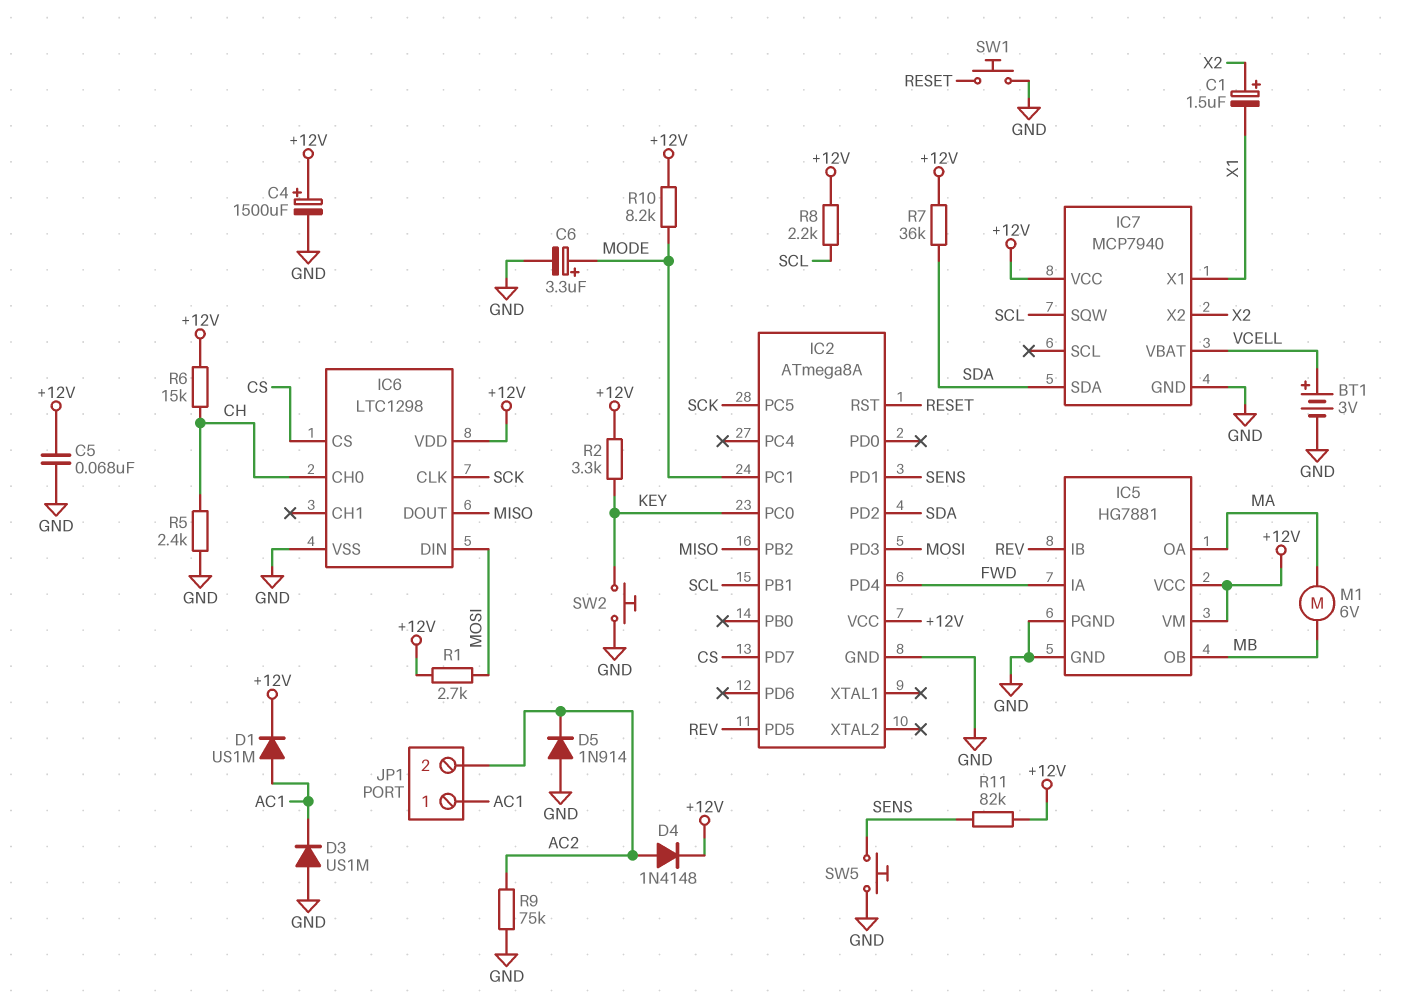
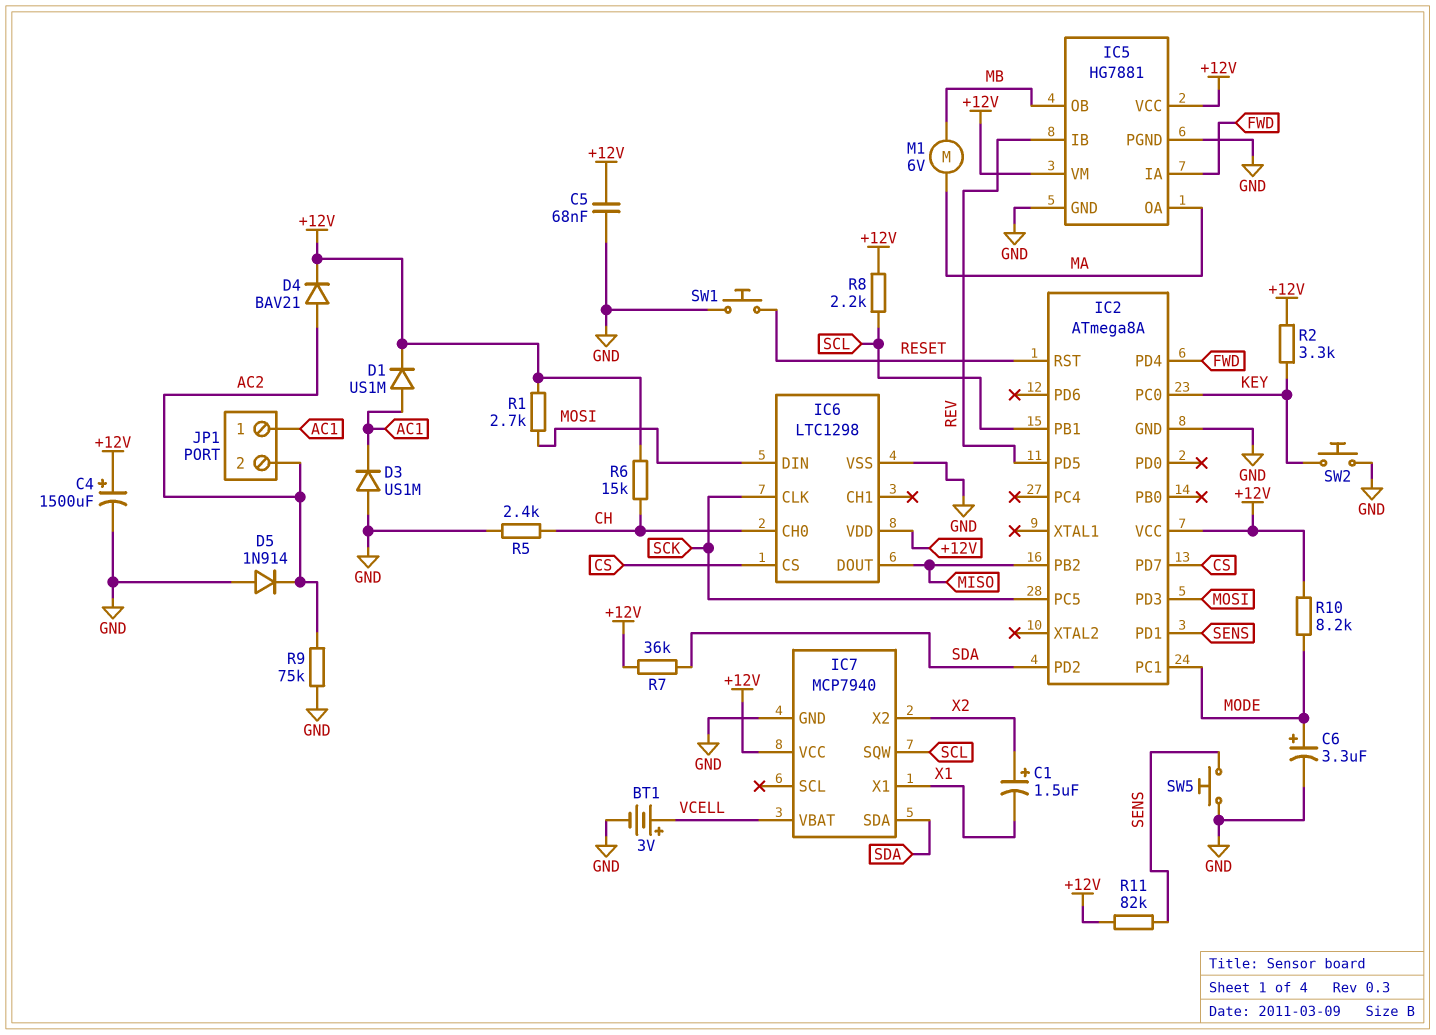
D4: diode 1N4148 (A AC2, K +12V) -> diode BAV21 (A AC2, K +12V)

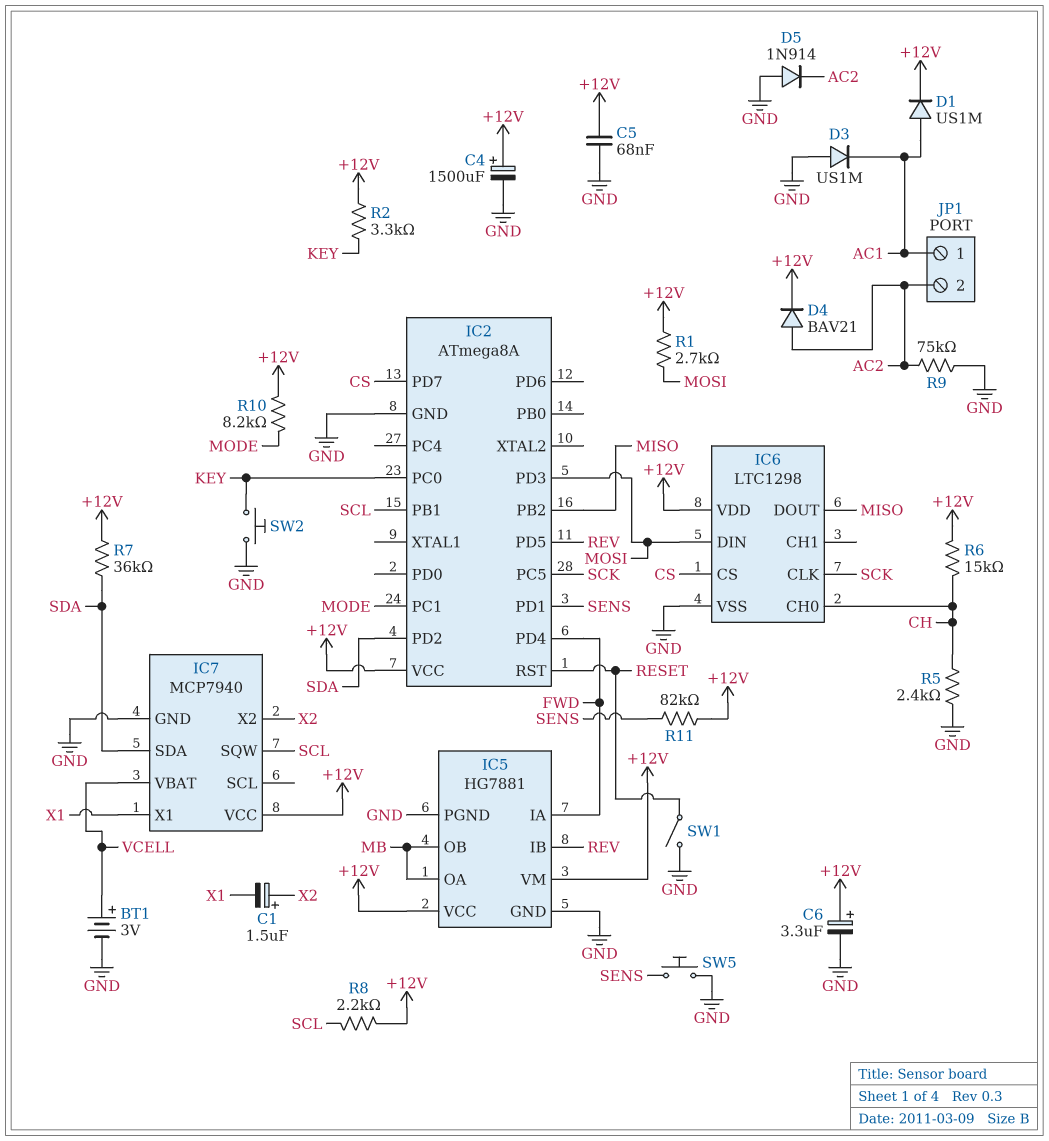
C6: 3.3uF (plus MODE, minus GND) -> 3.3uF (plus +12V, minus GND)
IC5 pin OA: MA -> MB
M1: motor 6V (MA, MB) -> none
SW1: button (GND, RESET) -> switch (GND, RESET)

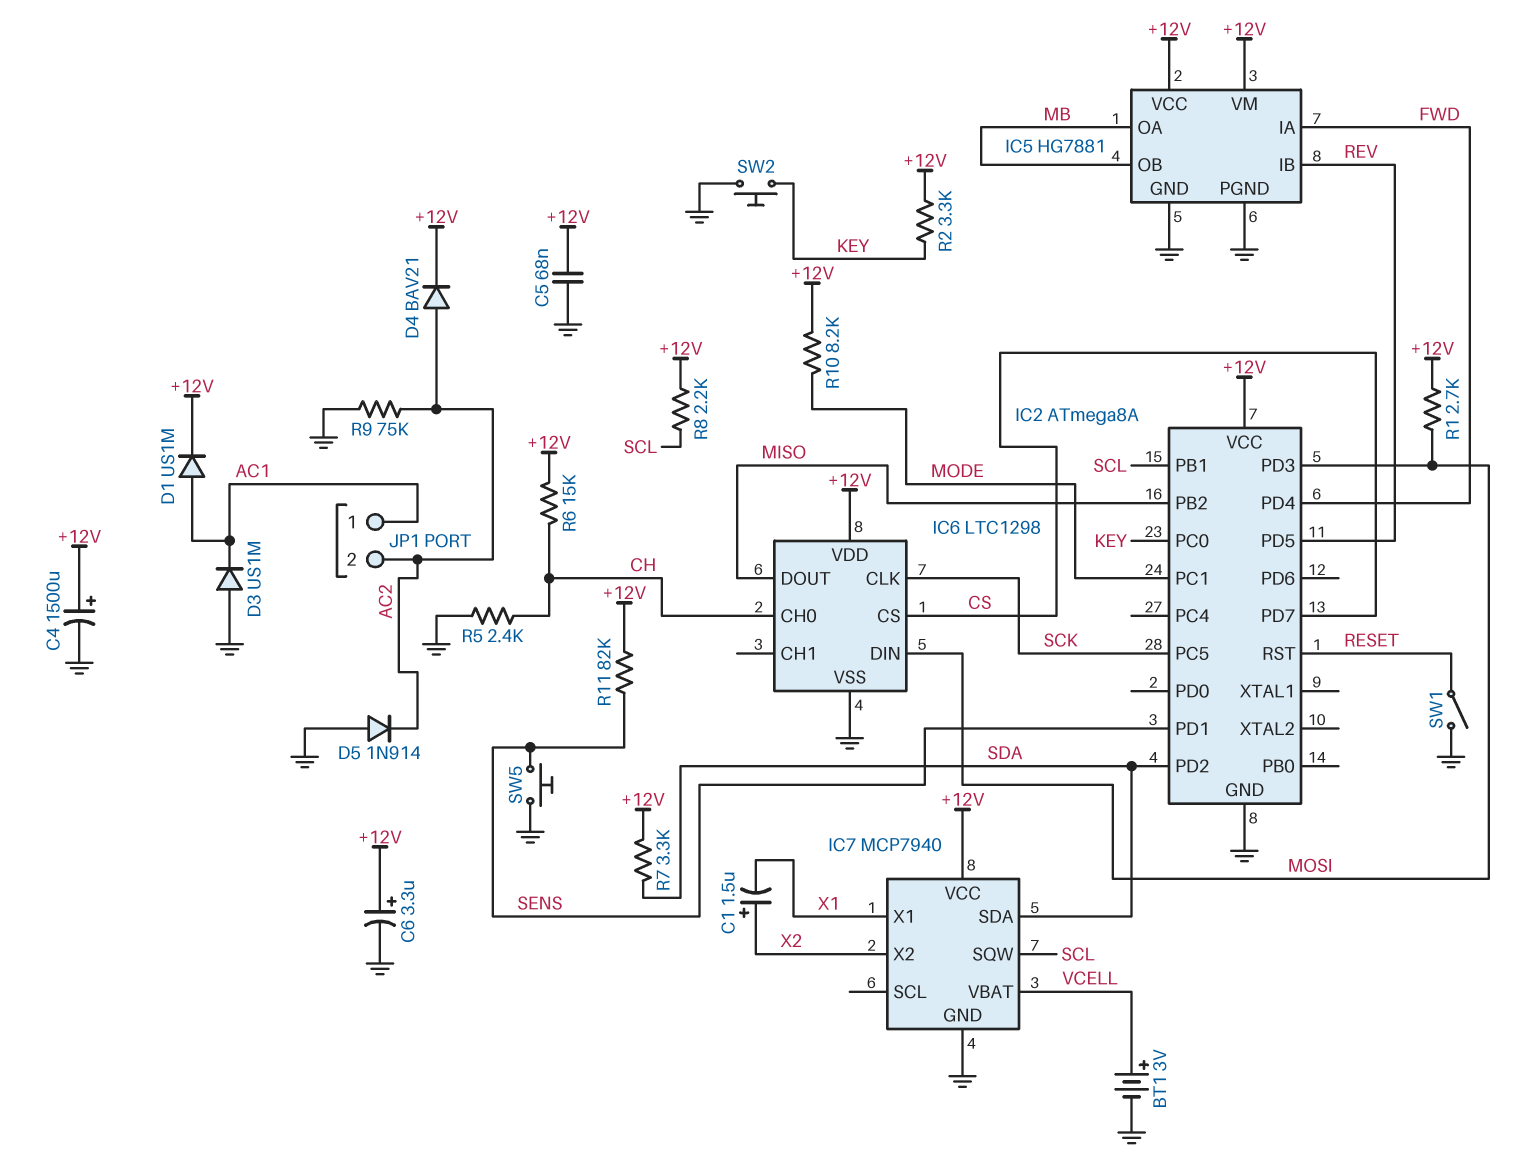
R7: 36k (+12V, SDA) -> 3.3k (+12V, SDA)

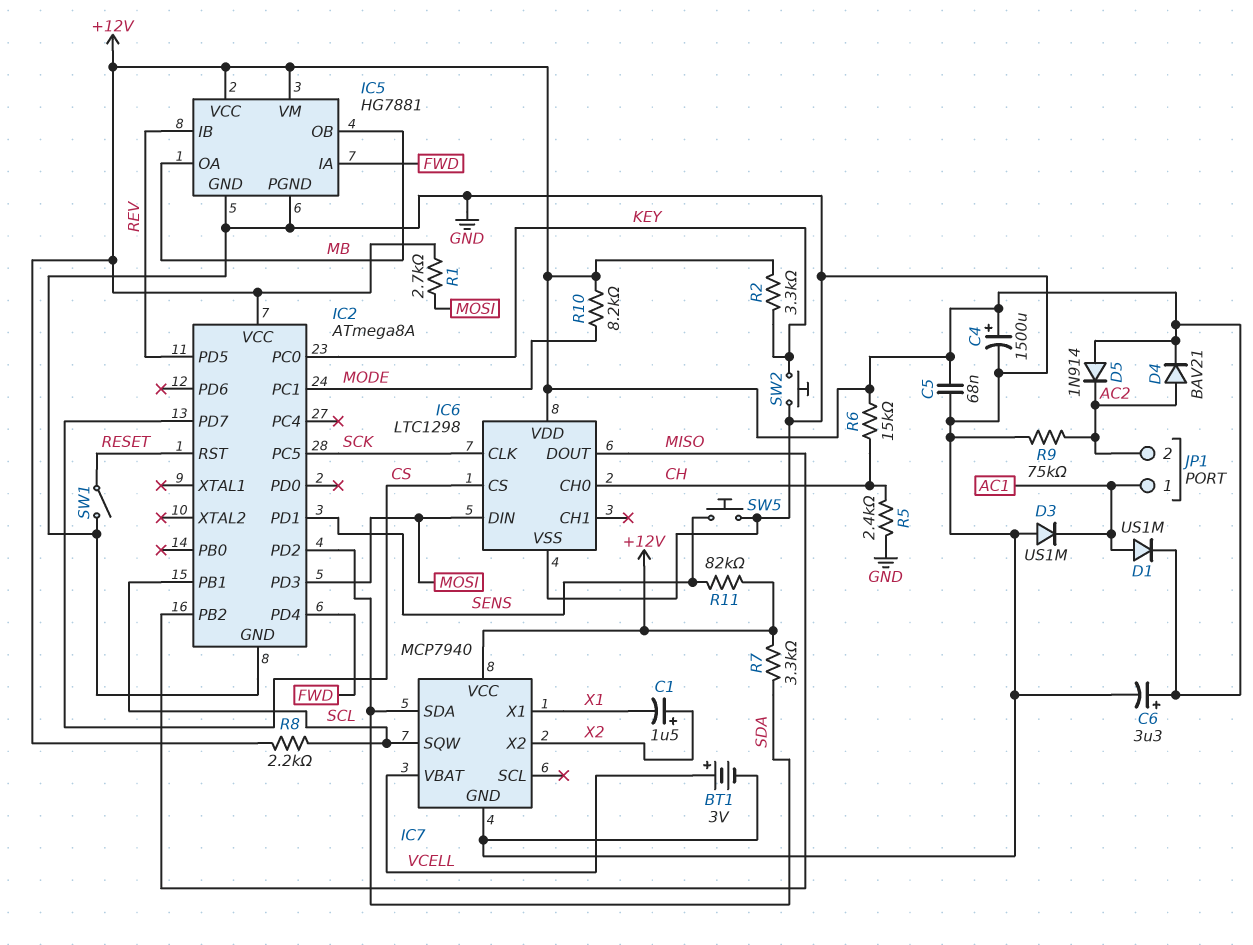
D5: diode 1N914 (A GND, K AC2) -> diode 1N914 (A +12V, K AC2)

